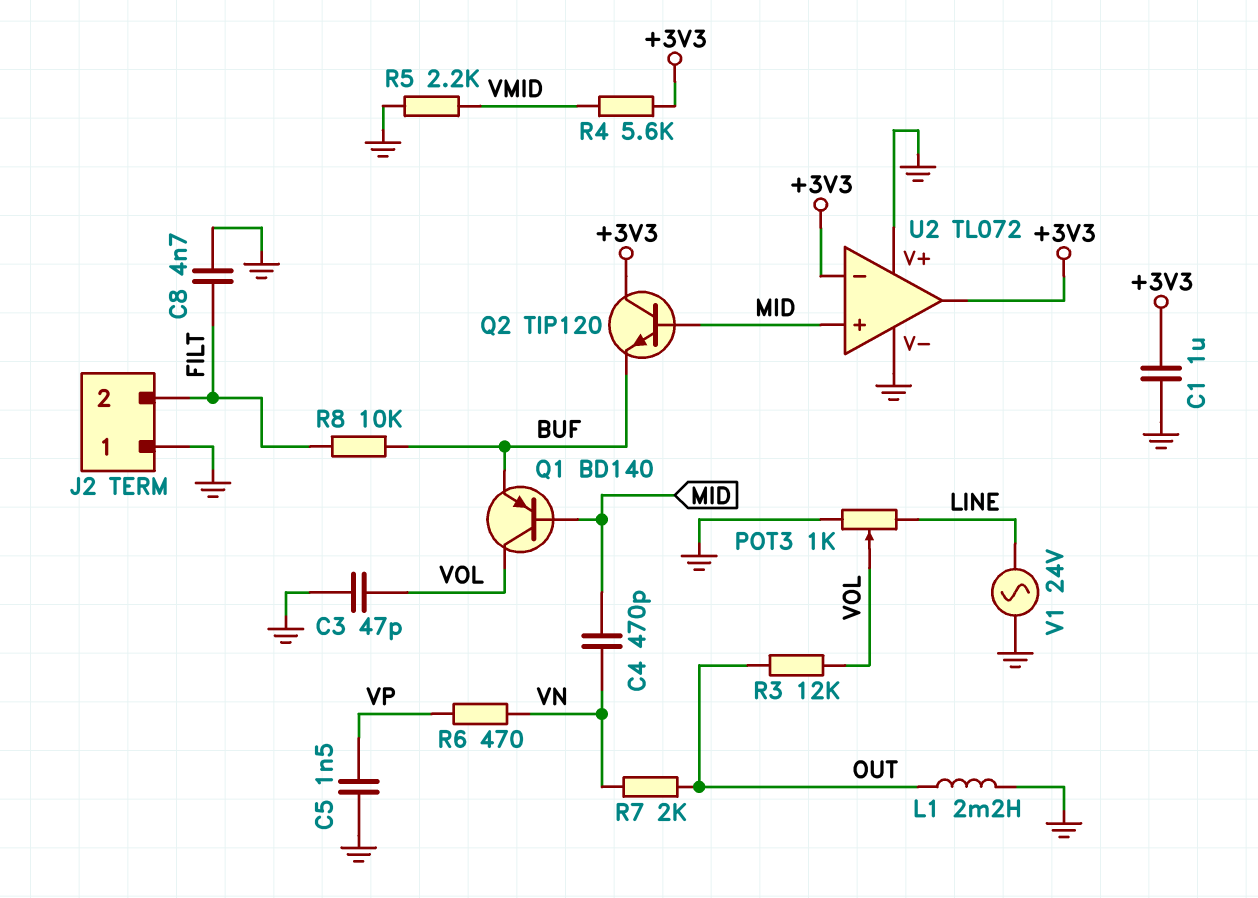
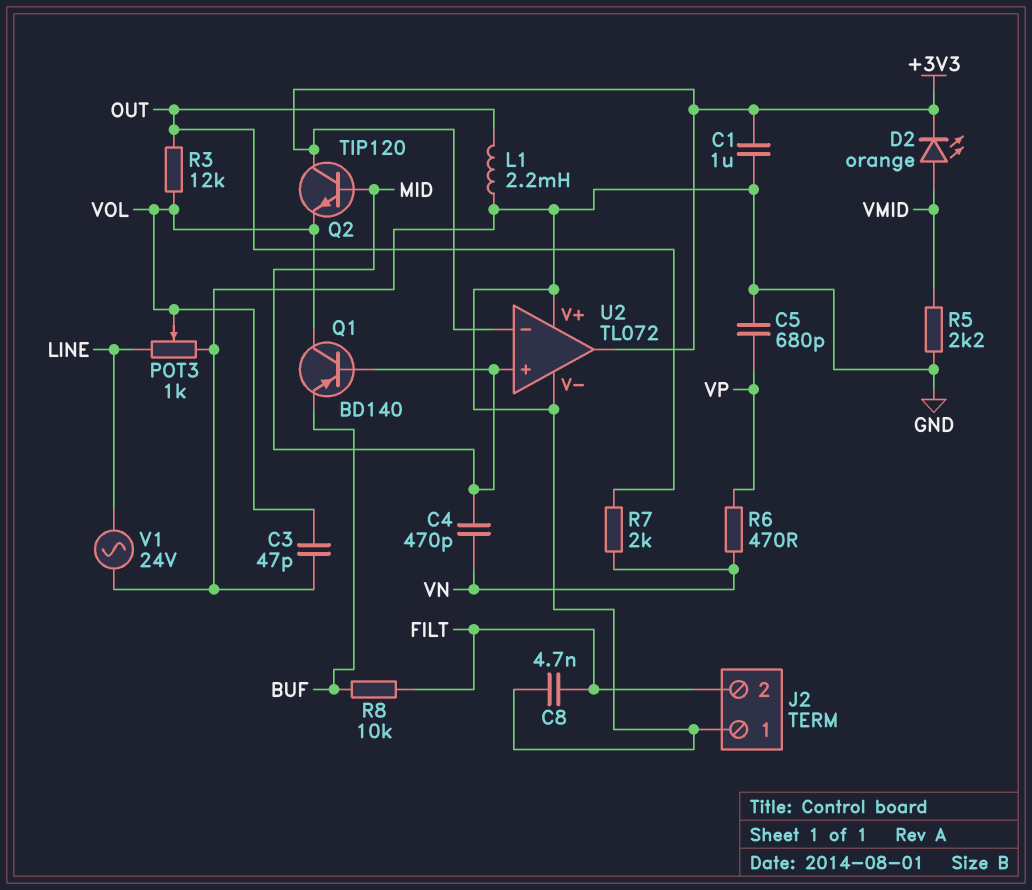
C5: 1.5nF (GND, VP) -> 680pF (GND, VP)
D2: none -> LED orange (A VMID, K +3V3)
Q2: NPN TIP120 (B MID, C +3V3, E BUF) -> NPN TIP120 (B MID, C +3V3, E VOL)
R4: 5.6k (+3V3, VMID) -> none

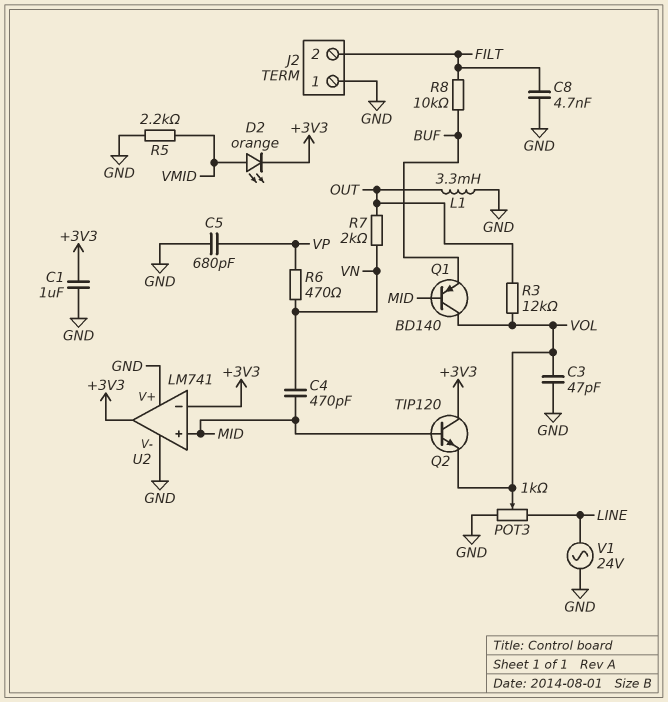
L1: 2.2mH (GND, OUT) -> 3.3mH (GND, OUT)
U2: TL072 -> LM741

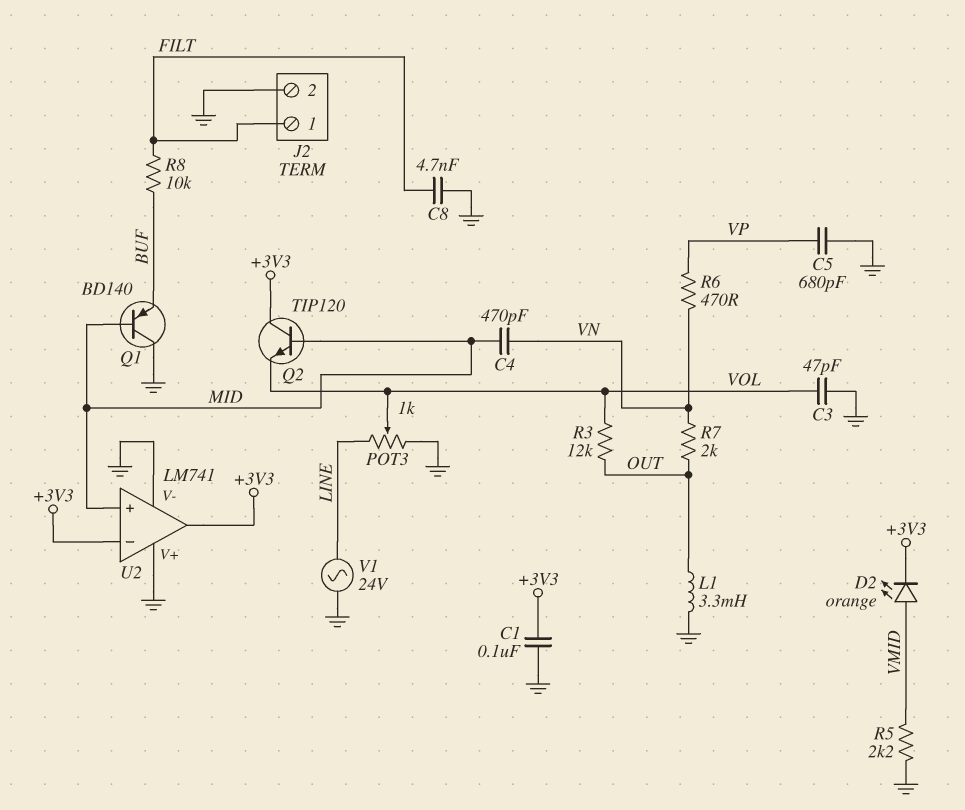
C1: 1uF (+3V3, GND) -> 100nF (+3V3, GND)
J2 pin 1: GND -> FILT
J2 pin 2: FILT -> GND
Q1: PNP BD140 (B MID, C VOL, E BUF) -> PNP BD140 (B MID, C GND, E BUF)

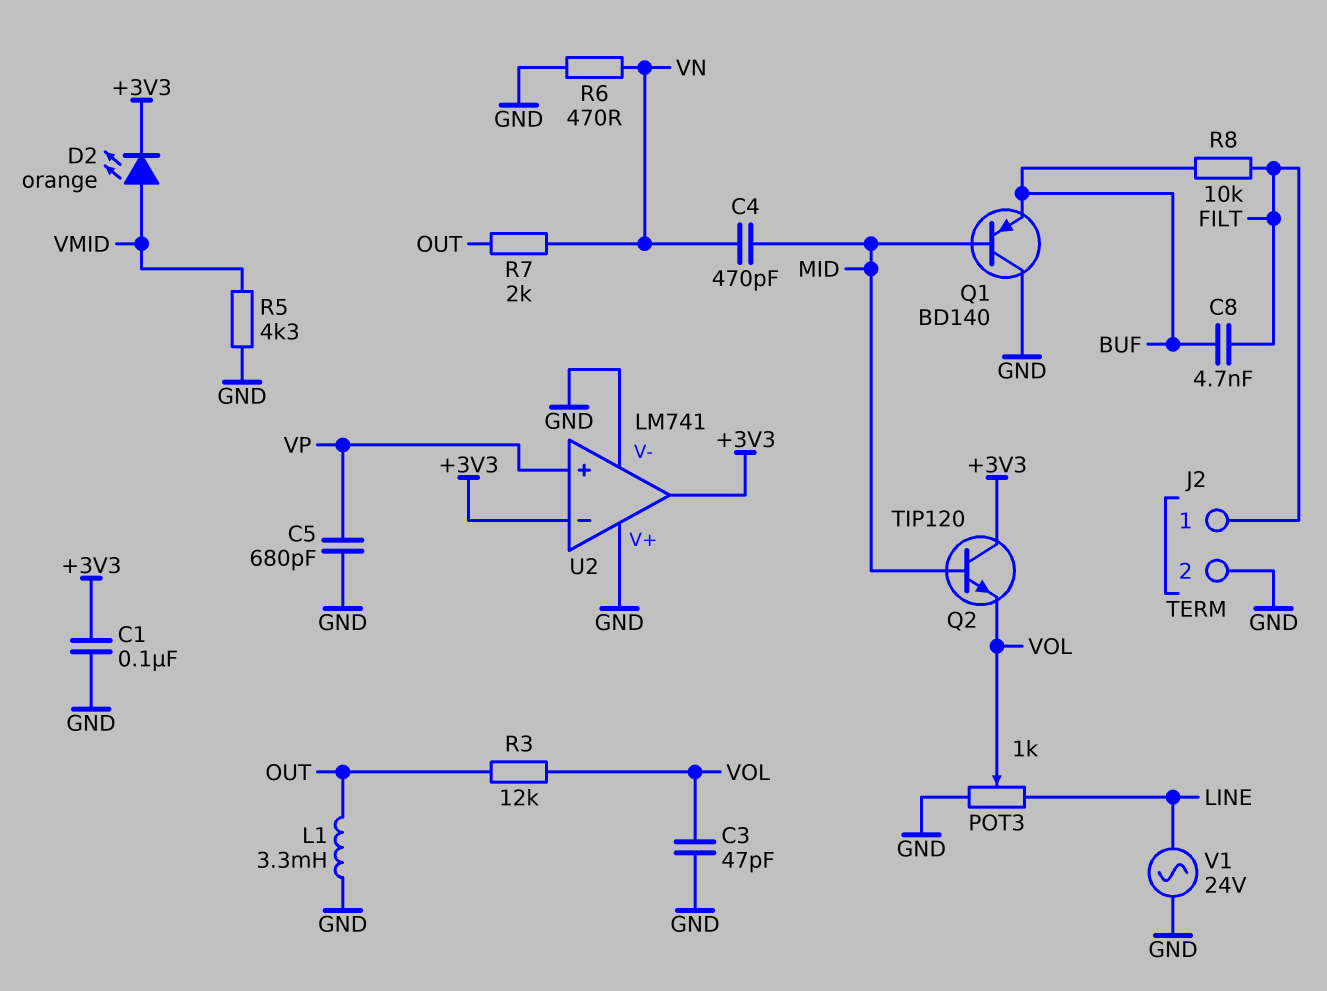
C8: 4.7nF (FILT, GND) -> 4.7nF (BUF, FILT)
R5: 2.2k (GND, VMID) -> 4.3k (GND, VMID)
R6: 470 (VN, VP) -> 470 (GND, VN)
U2 pin in+: MID -> VP

